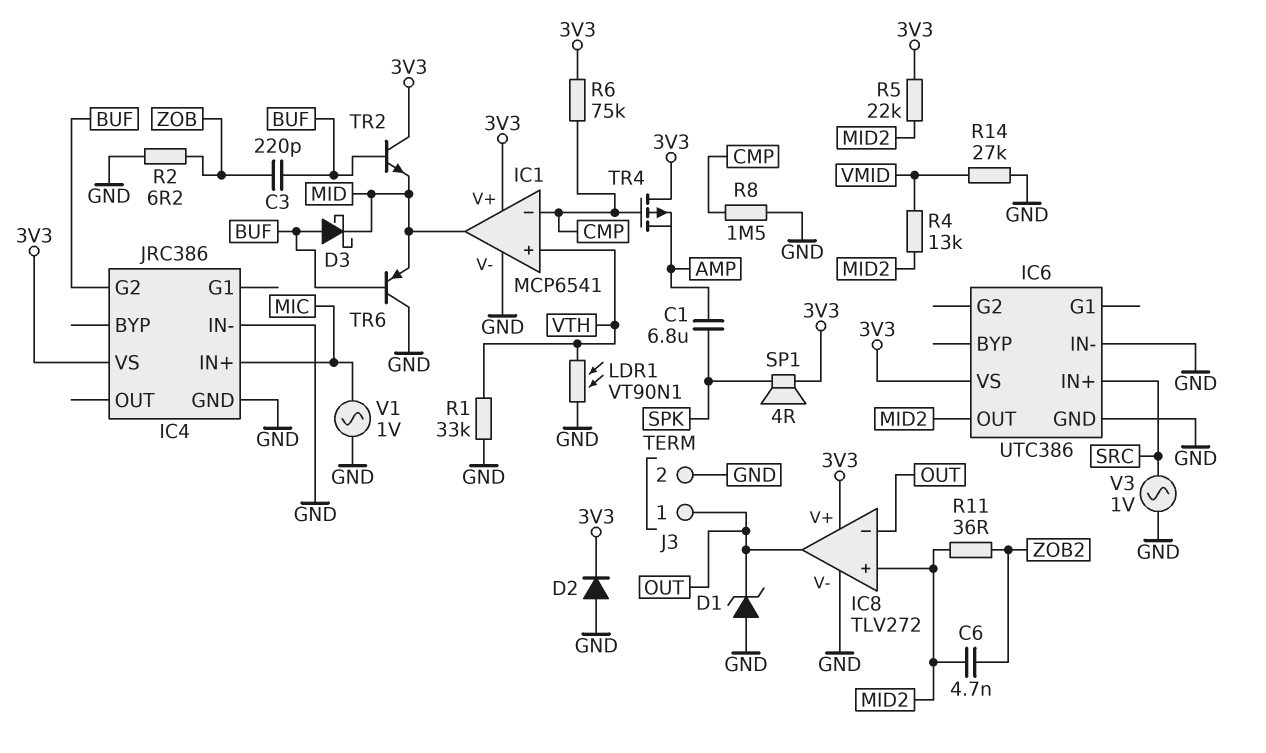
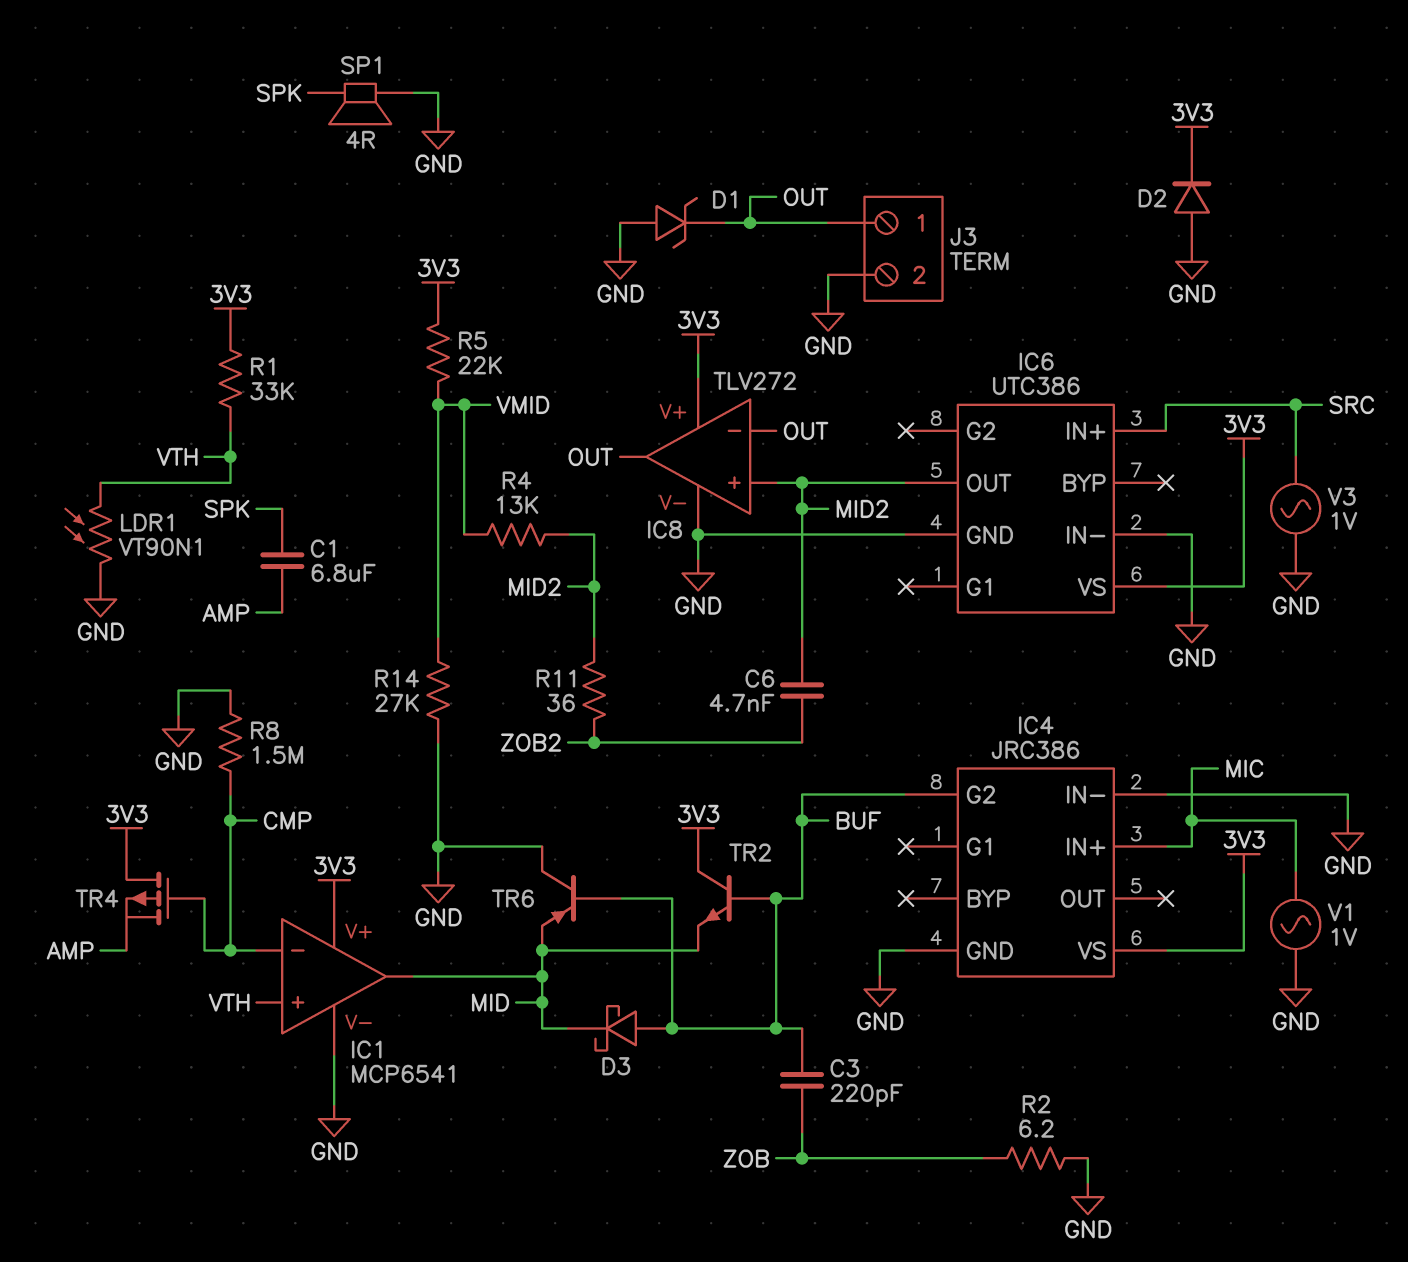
R1: 33k (GND, VTH) -> 33k (3V3, VTH)
R5: 22k (3V3, MID2) -> 22k (3V3, VMID)
R6: 75k (3V3, CMP) -> none
SP1: speaker 4R (3V3, SPK) -> speaker 4R (GND, SPK)

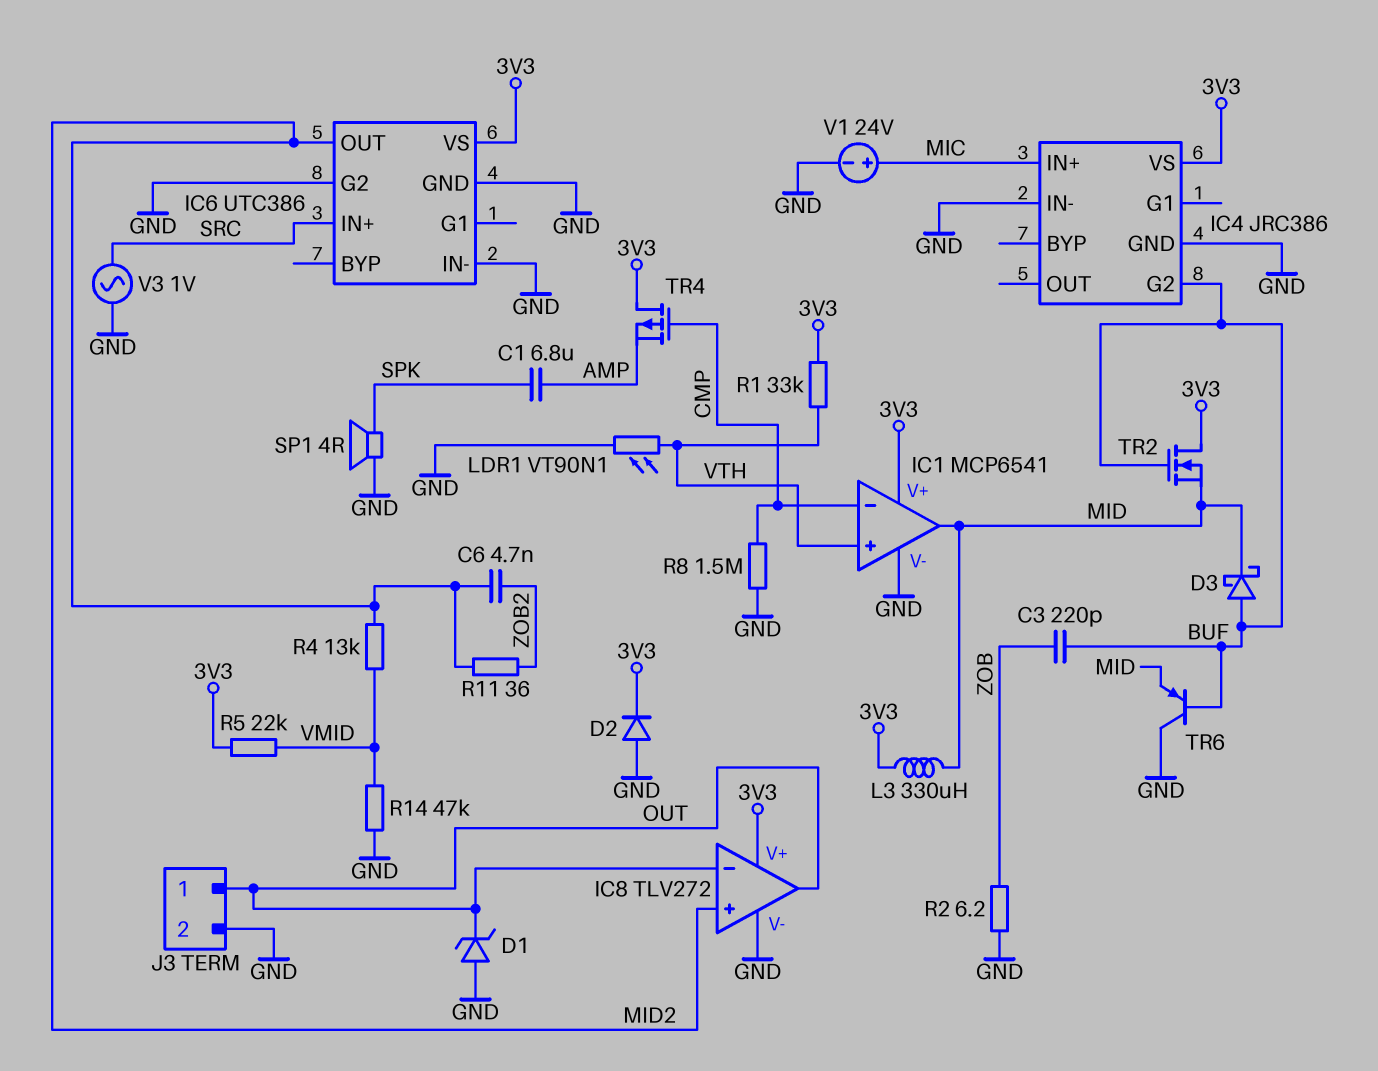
IC6 pin G2: none -> GND
L3: none -> 330uH (3V3, MID)
R14: 27k (GND, VMID) -> 47k (GND, VMID)
TR2: NPN (B BUF, C 3V3, E MID) -> NMOS (G BUF, D 3V3, S MID)
V1: AC 1V (GND, MIC) -> 24V (plus MIC, minus GND)

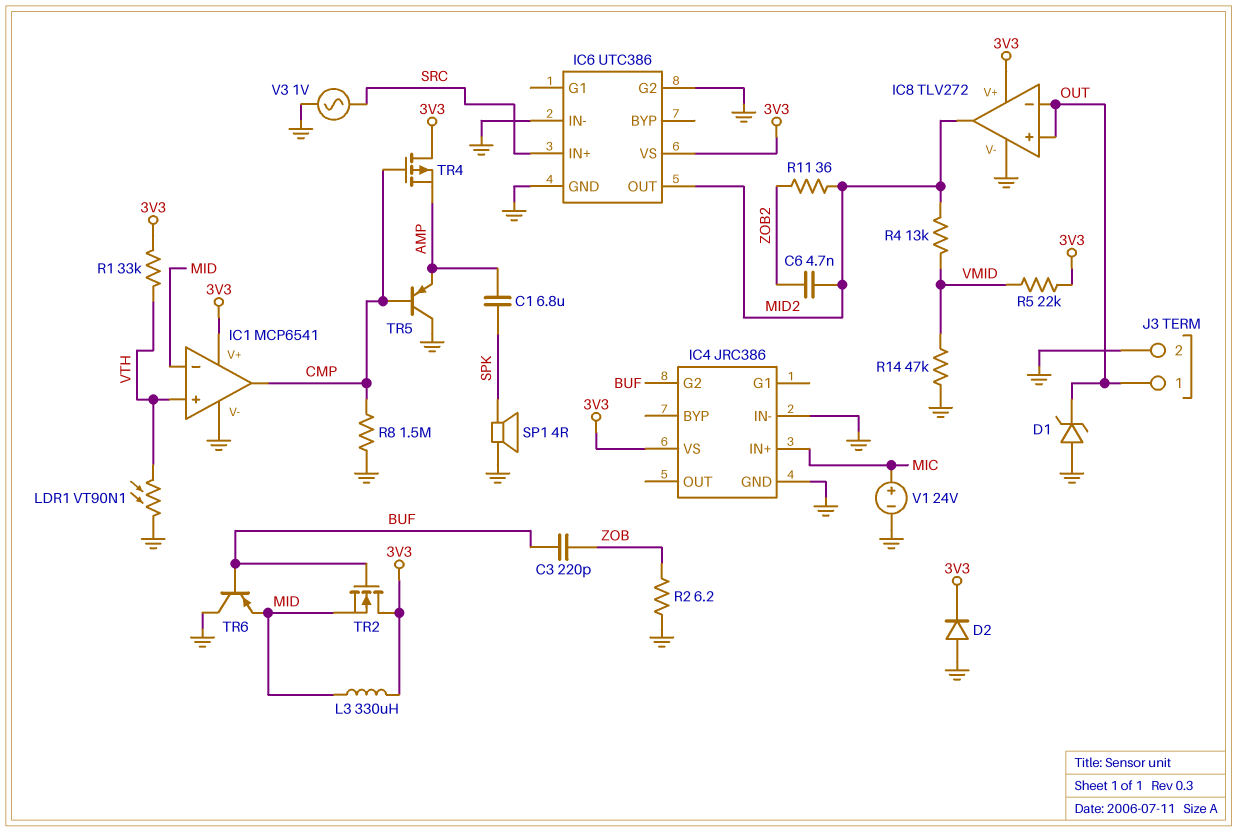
D3: schottky (A BUF, K MID) -> none
IC1 pin in-: CMP -> MID
IC1 pin out: MID -> CMP
IC8 pin in+: MID2 -> OUT
IC8 pin out: OUT -> MID2
TR5: none -> PNP (B CMP, C GND, E AMP)

